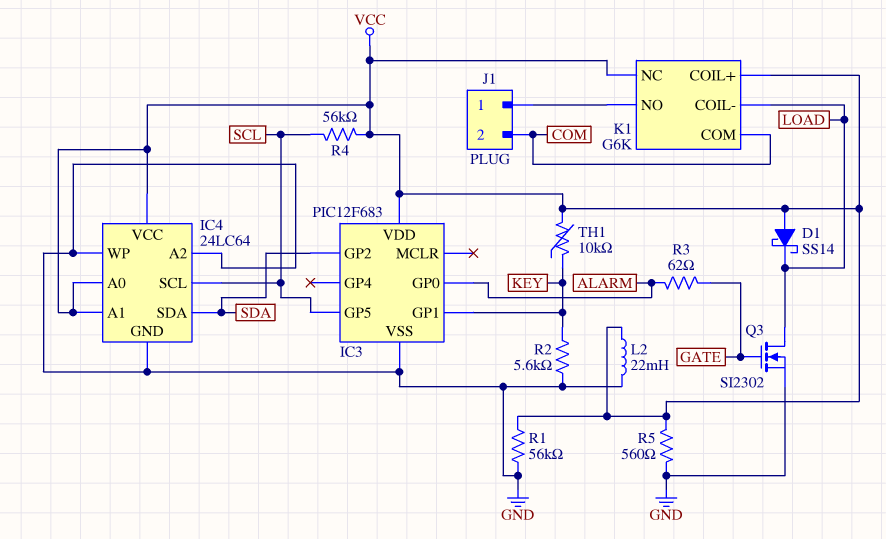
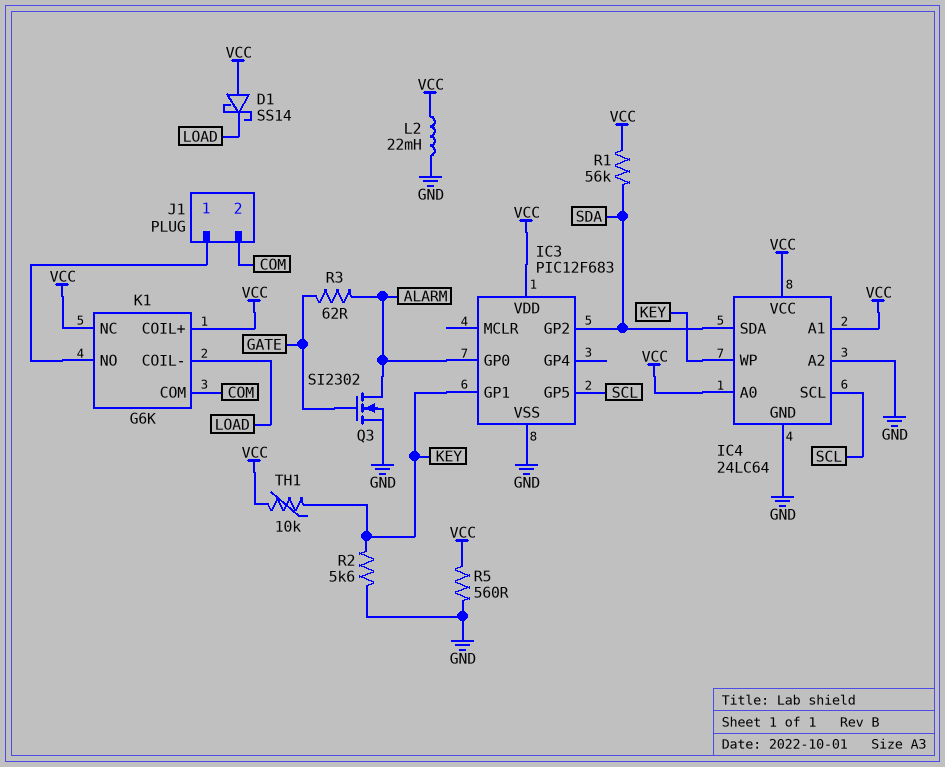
IC4 pin WP: GND -> KEY
Q3: NMOS SI2302 (G GATE, D LOAD, S GND) -> NMOS SI2302 (G GATE, D ALARM, S GND)
R1: 56k (GND, VCC) -> 56k (SDA, VCC)
R4: 56k (SCL, VCC) -> none

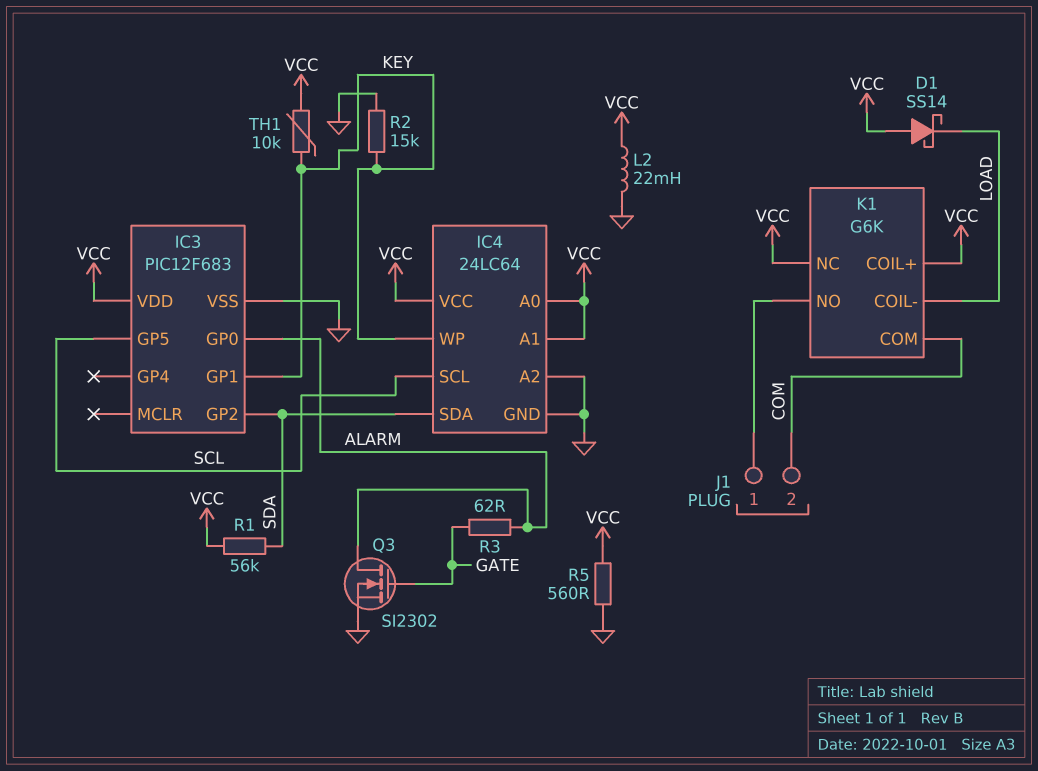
R2: 5.6k (GND, KEY) -> 15k (GND, KEY)

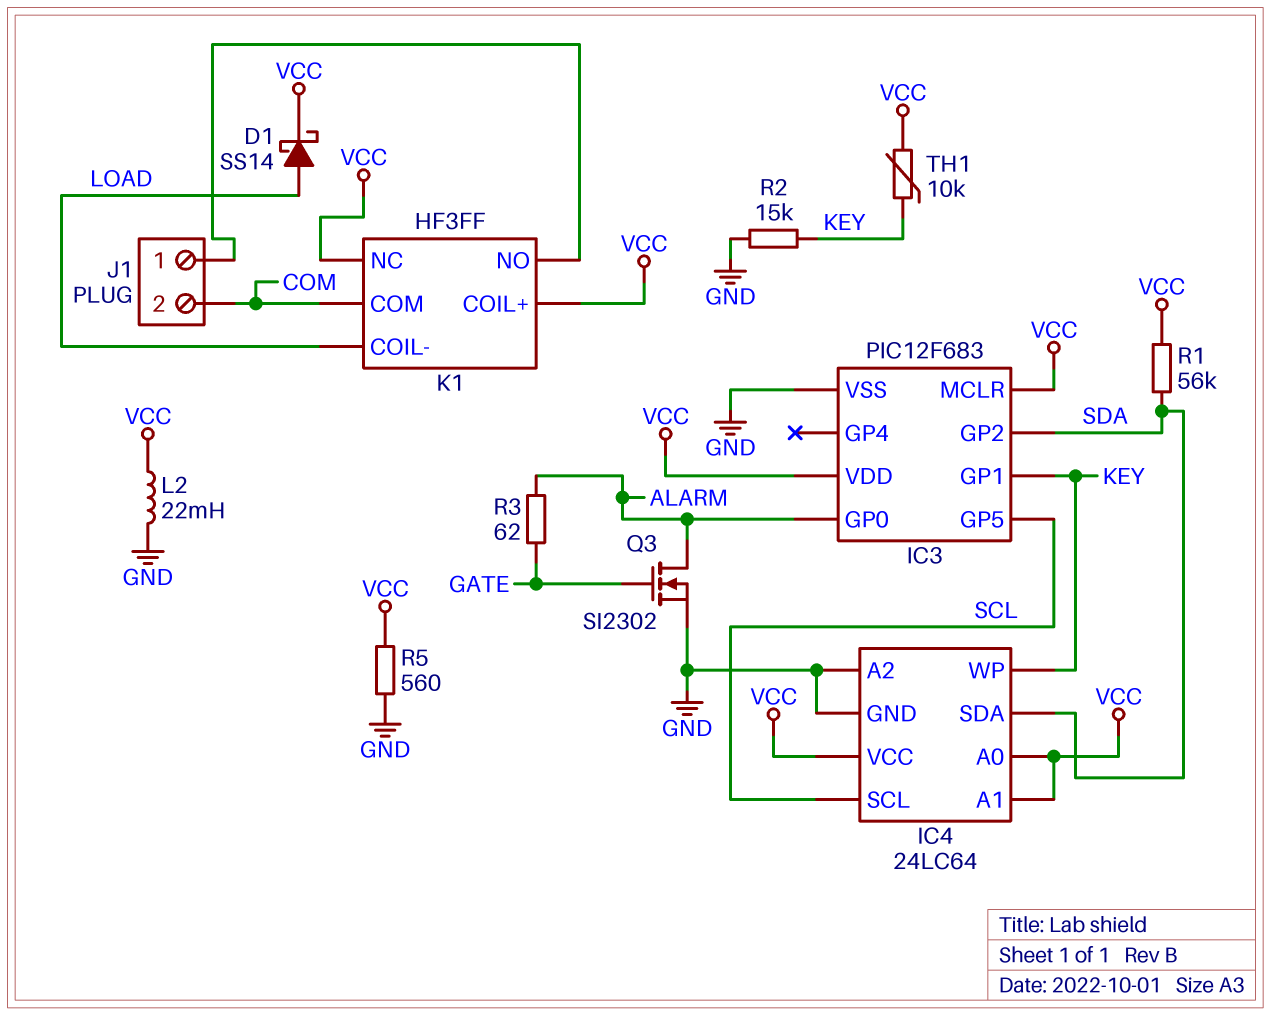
D1: schottky SS14 (A VCC, K LOAD) -> schottky SS14 (A LOAD, K VCC)
IC3 pin MCLR: none -> VCC
K1: G6K -> HF3FF

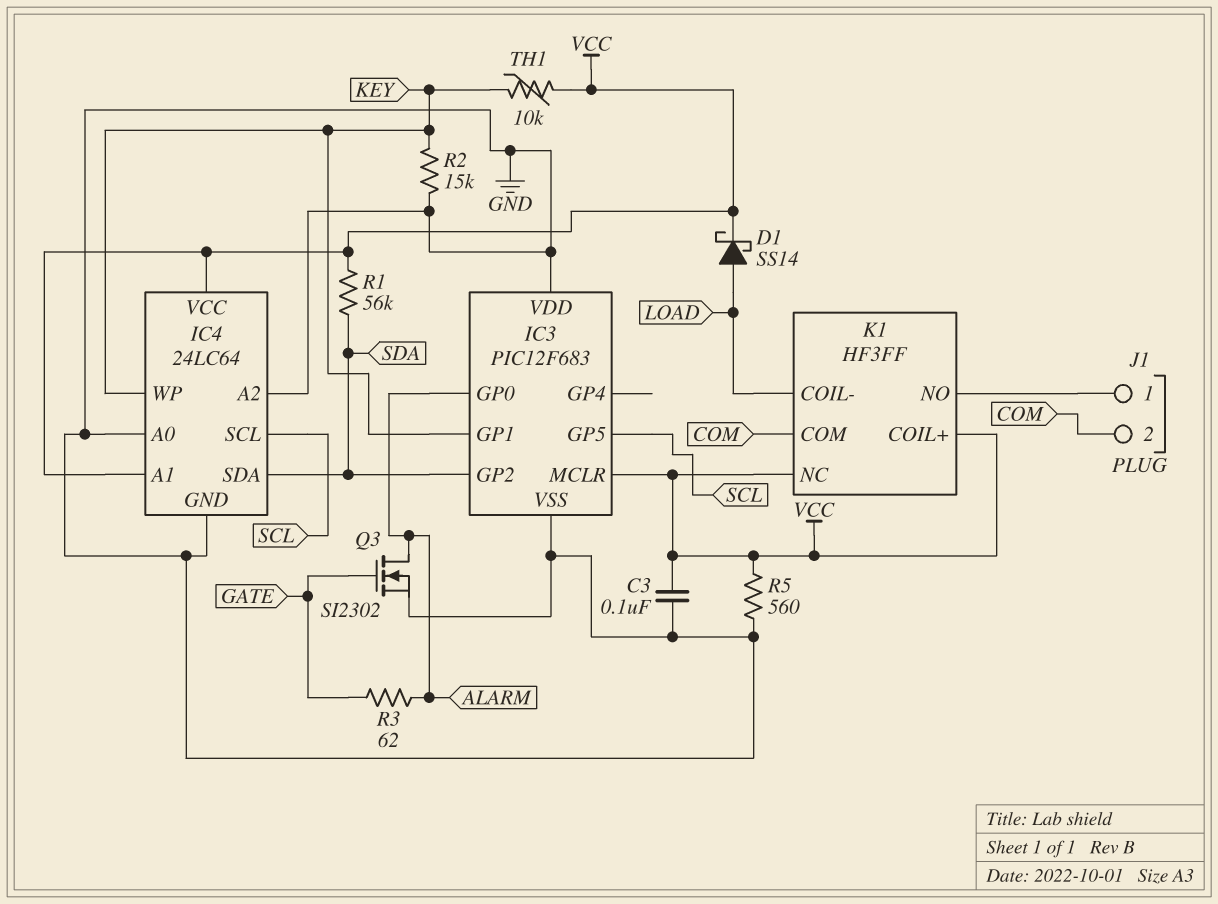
C3: none -> 100nF (GND, VCC)
IC3 pin VDD: VCC -> GND
IC4 pin A0: VCC -> GND
L2: 22mH (GND, VCC) -> none

